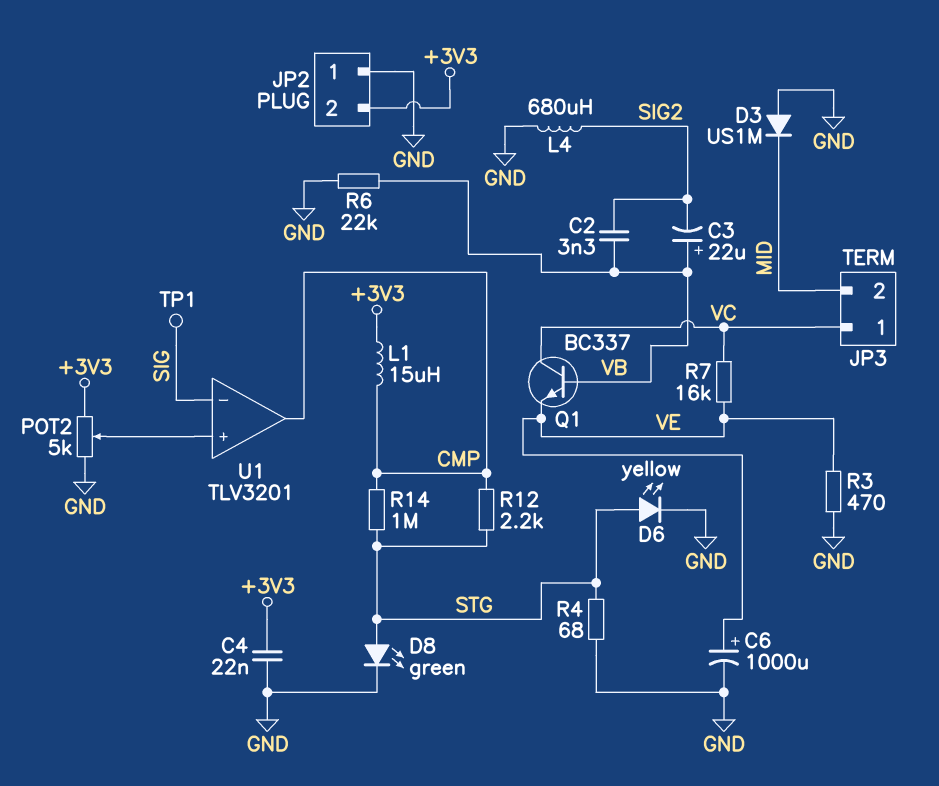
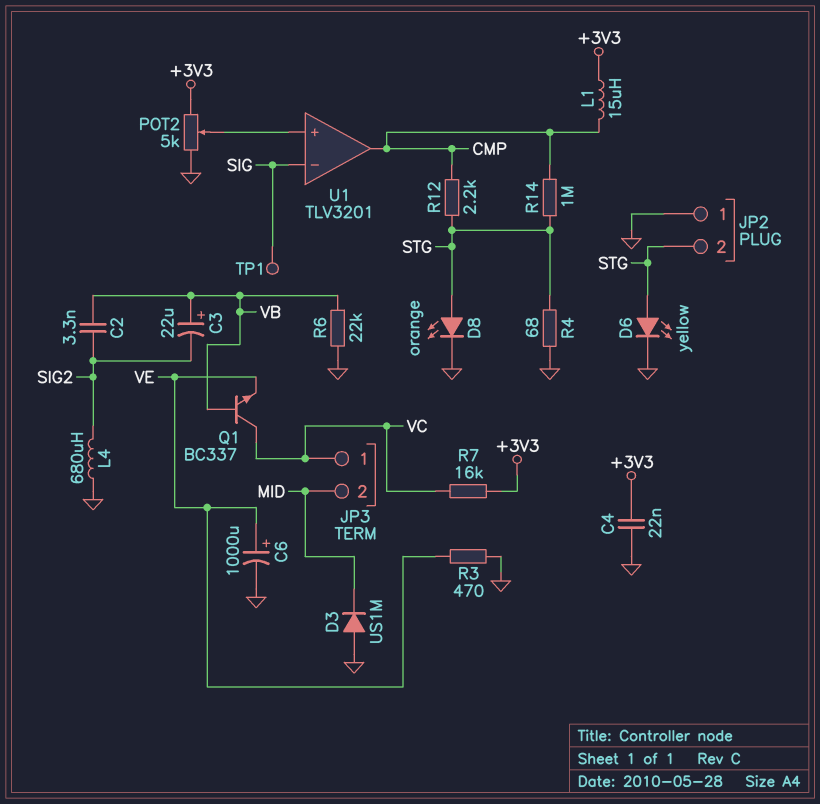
D8: LED green (A STG, K GND) -> LED orange (A STG, K GND)
JP2 pin 2: +3V3 -> STG
R7: 16k (VC, VE) -> 16k (+3V3, VC)

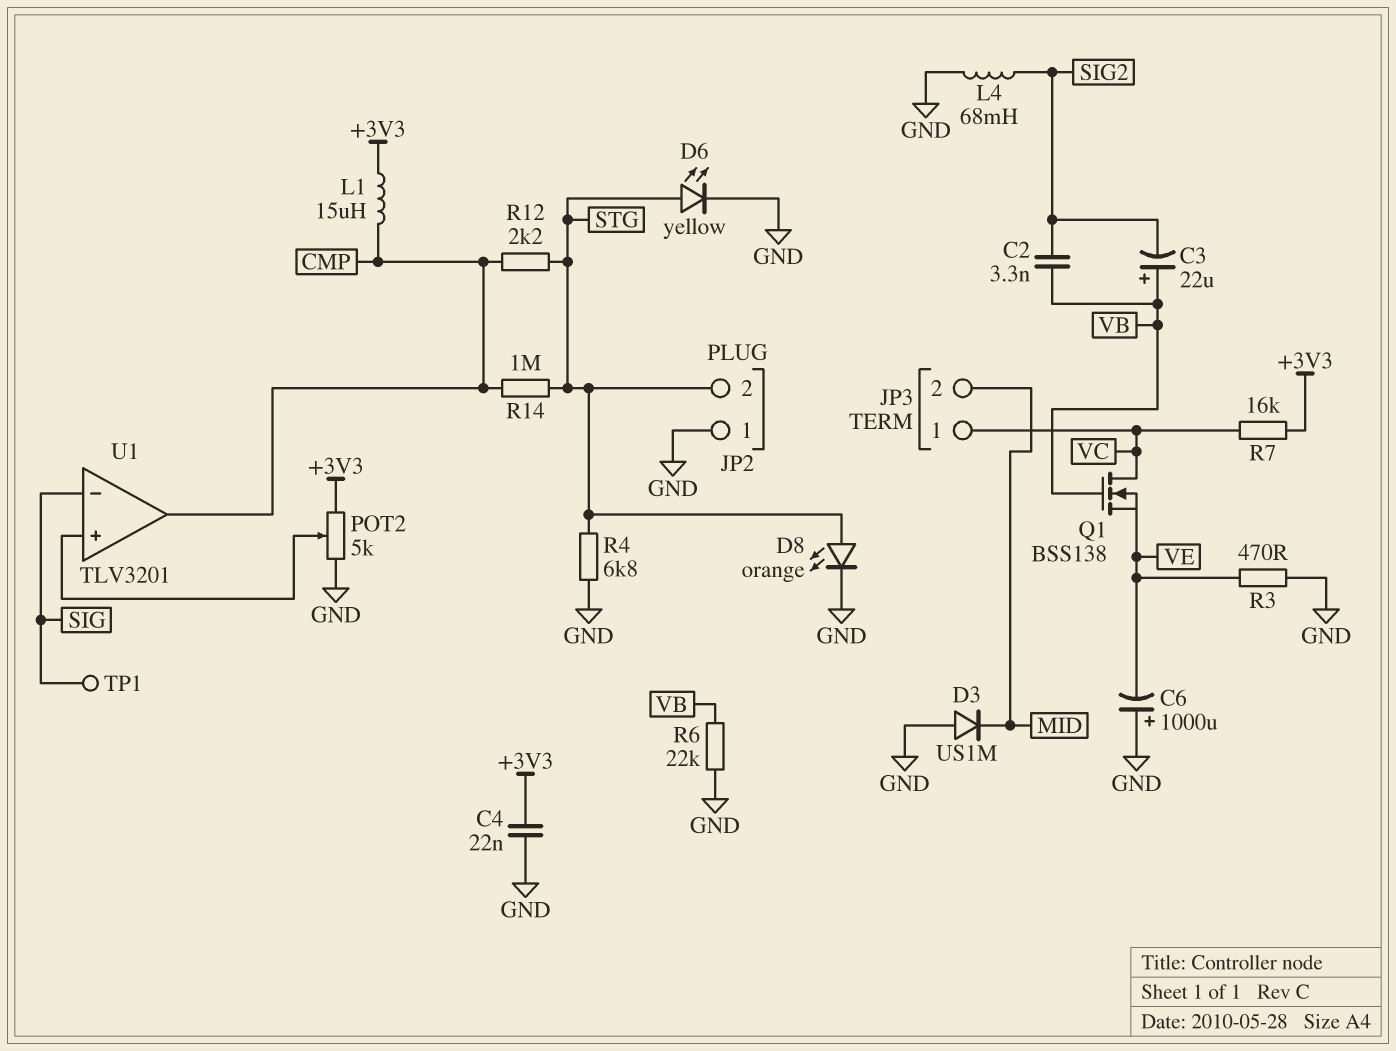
C6: 1000uF (plus VE, minus GND) -> 1000uF (plus GND, minus VE)
L4: 680uH (GND, SIG2) -> 68mH (GND, SIG2)
Q1: NPN BC337 (B VB, C VC, E VE) -> NMOS BSS138 (G VB, D VC, S VE)
R4: 68 (GND, STG) -> 6.8k (GND, STG)

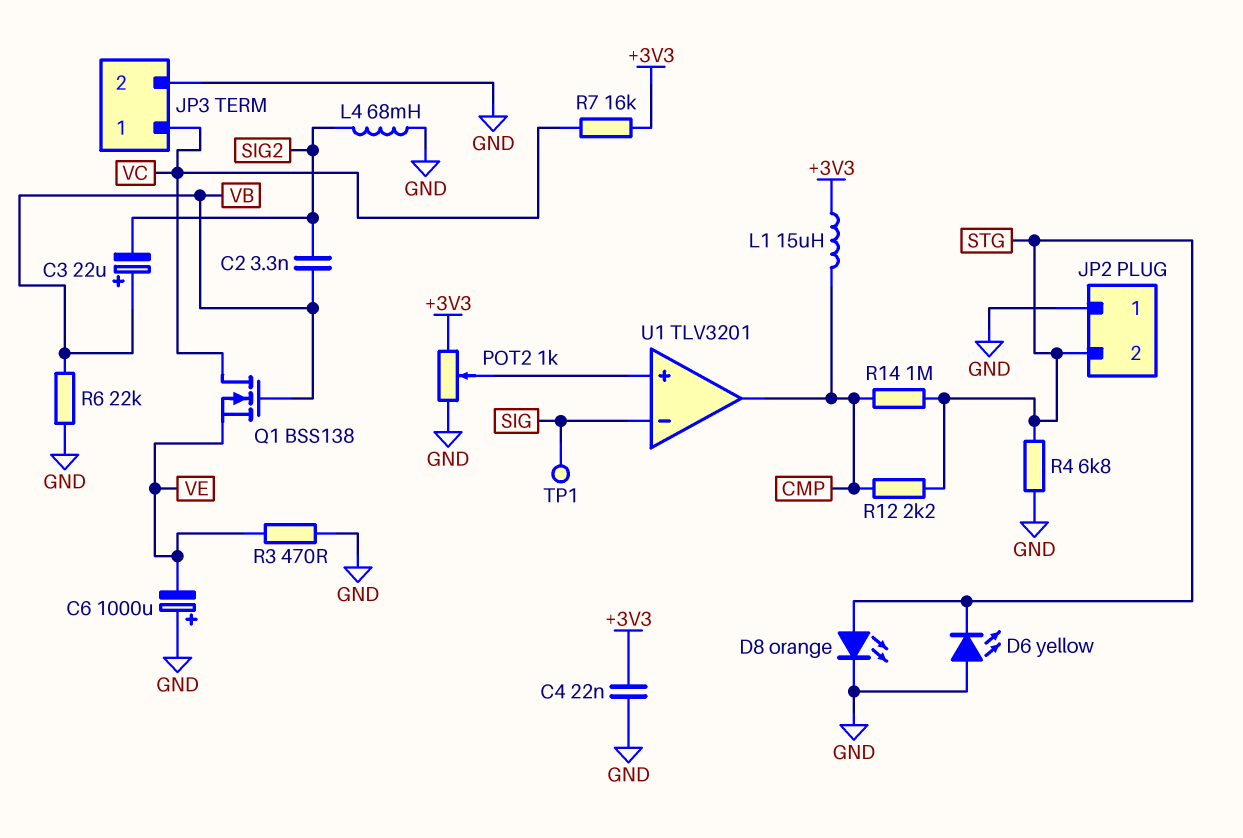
D3: diode US1M (A GND, K MID) -> none
D6: LED yellow (A STG, K GND) -> LED yellow (A GND, K STG)
JP3 pin 2: MID -> GND
POT2: 5k (+3V3, GND, wiper U1/in+) -> 1k (+3V3, GND, wiper U1/in+)

